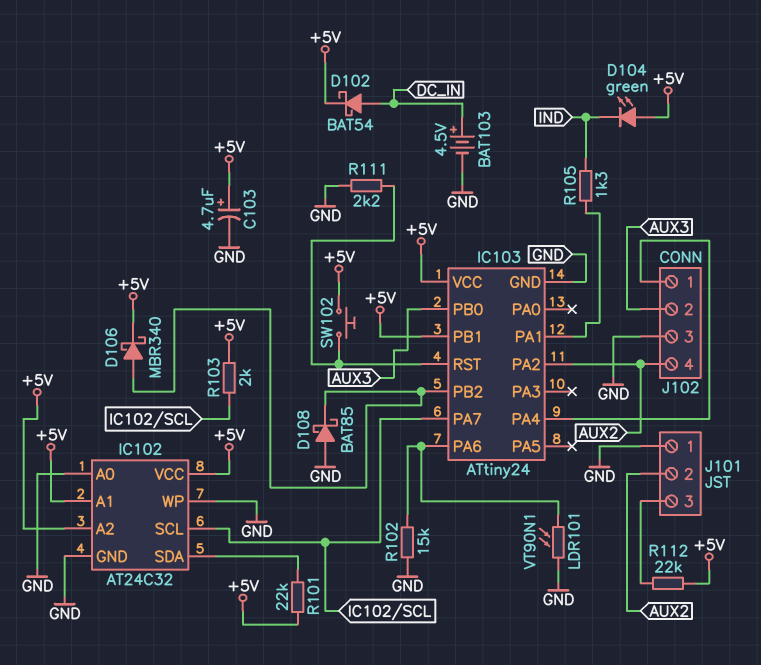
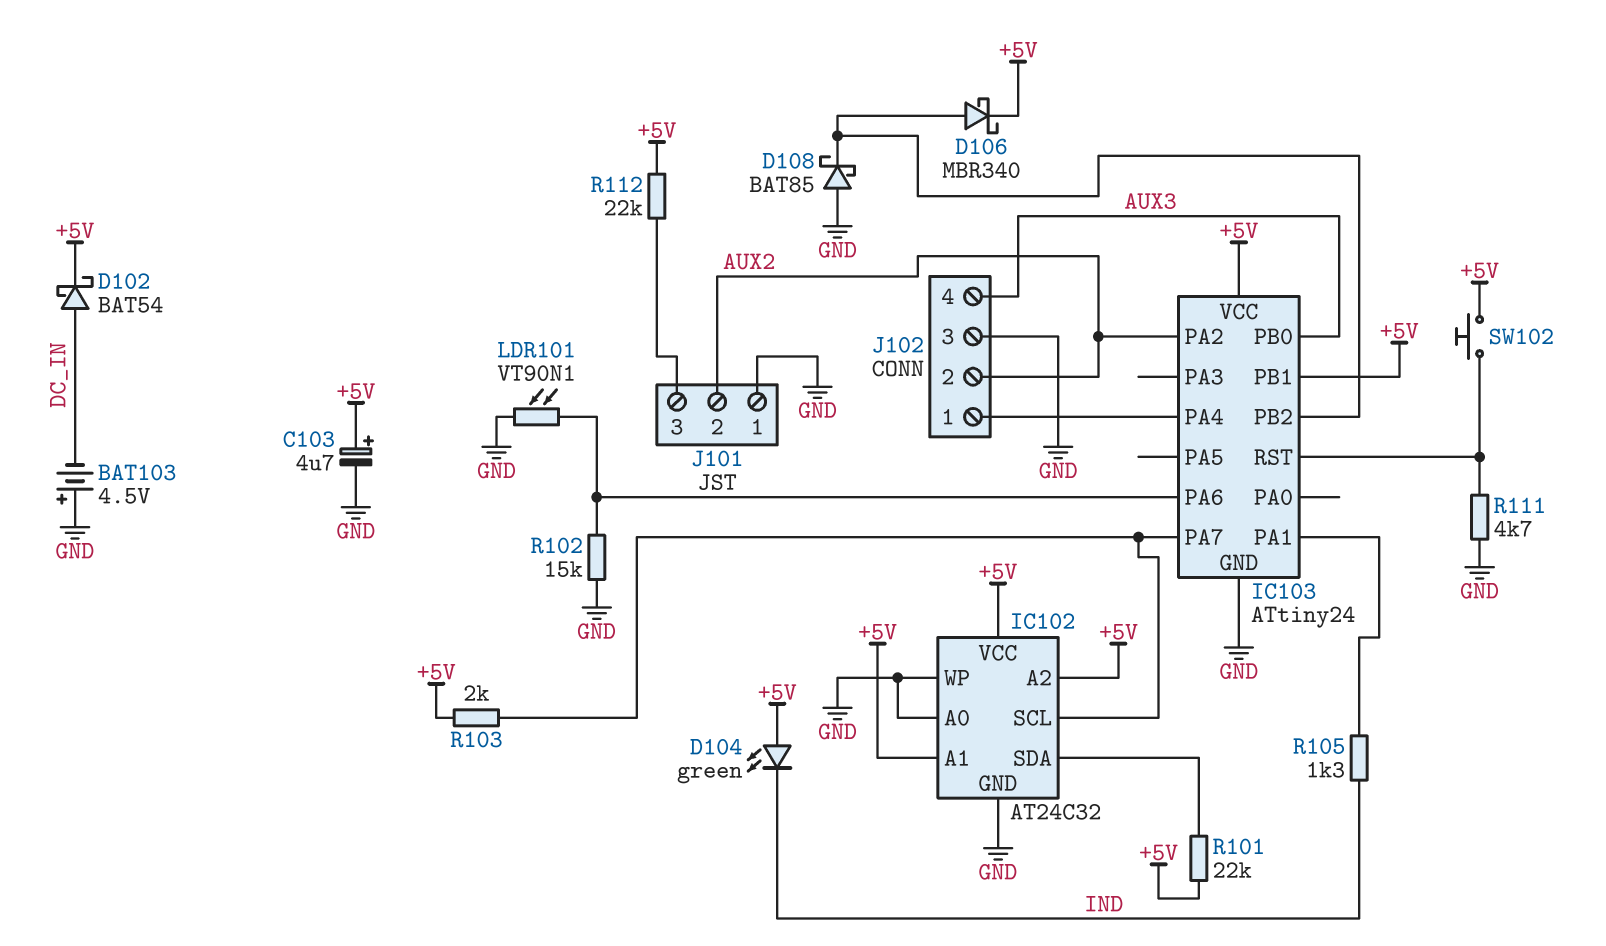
BAT103: 4.5V (plus DC_IN, minus GND) -> 4.5V (plus GND, minus DC_IN)
J102 pin 2: AUX3 -> AUX2
J102 pin 4: AUX2 -> AUX3
R111: 2.2k (GND, IC103/RST) -> 4.7k (GND, IC103/RST)

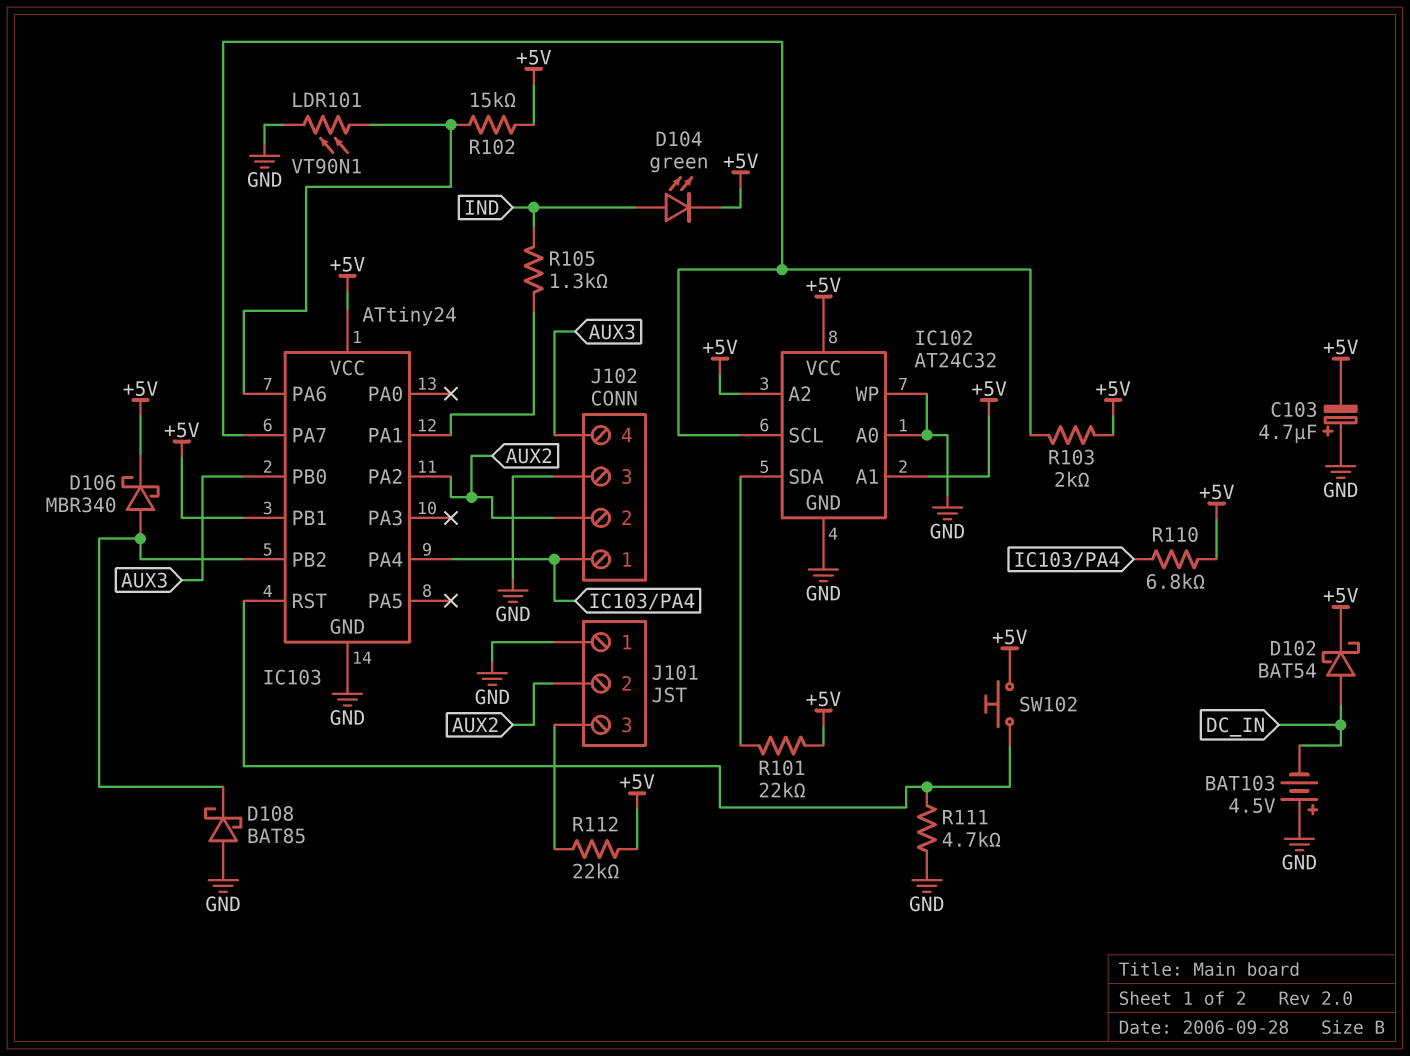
C103: 4.7uF (plus +5V, minus GND) -> 4.7uF (plus GND, minus +5V)
D104: LED green (A +5V, K IND) -> LED green (A IND, K +5V)
R102: 15k (GND, IC103/PA6) -> 15k (+5V, IC103/PA6)
R110: none -> 6.8k (+5V, IC103/PA4)

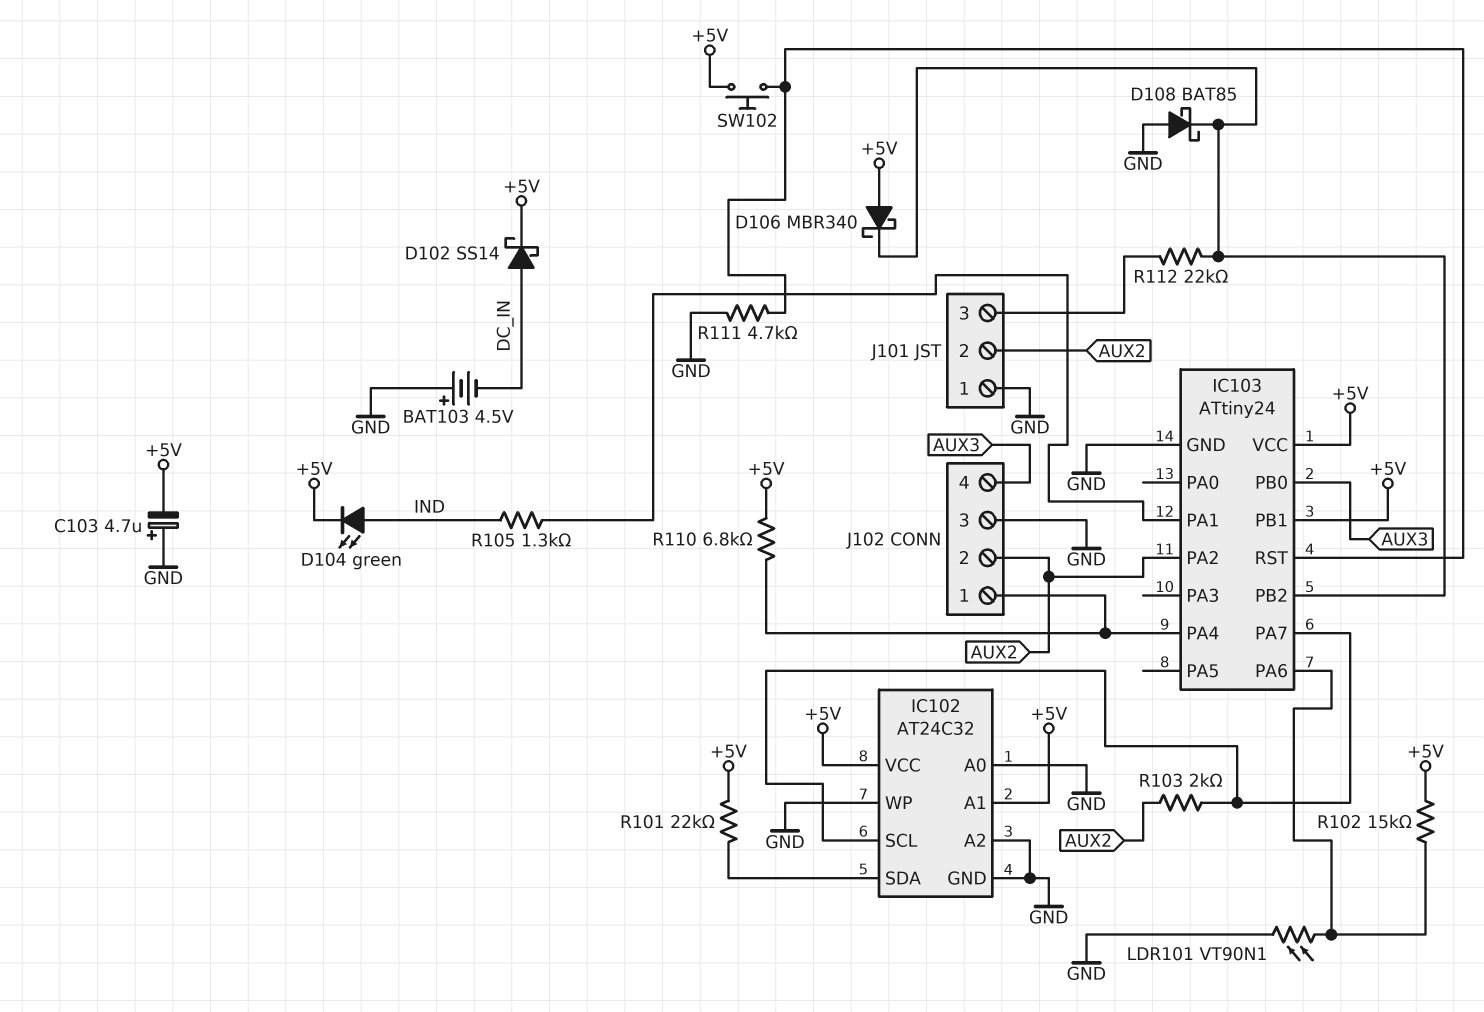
D102: schottky BAT54 (A DC_IN, K +5V) -> schottky SS14 (A DC_IN, K +5V)
D106: schottky MBR340 (A IC103/PB2, K +5V) -> schottky MBR340 (A +5V, K IC103/PB2)
IC102 pin A2: +5V -> GND
R103: 2k (+5V, IC102/SCL) -> 2k (AUX2, IC102/SCL)
R112: 22k (+5V, J101/3) -> 22k (IC103/PB2, J101/3)

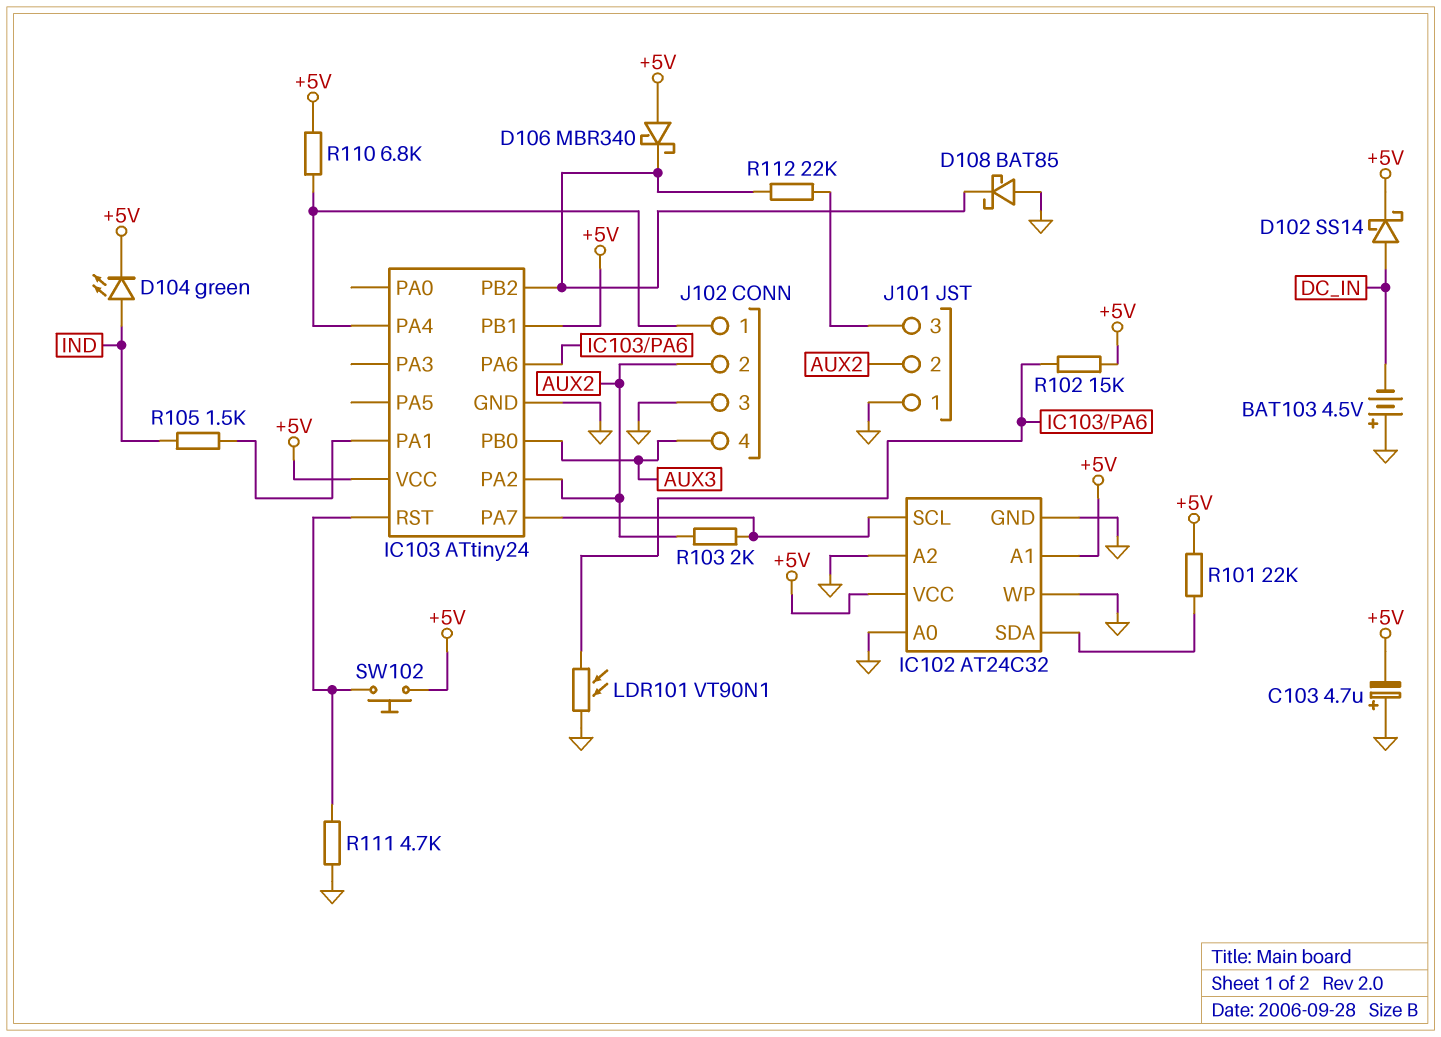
R105: 1.3k (IC103/PA1, IND) -> 1.5k (IC103/PA1, IND)

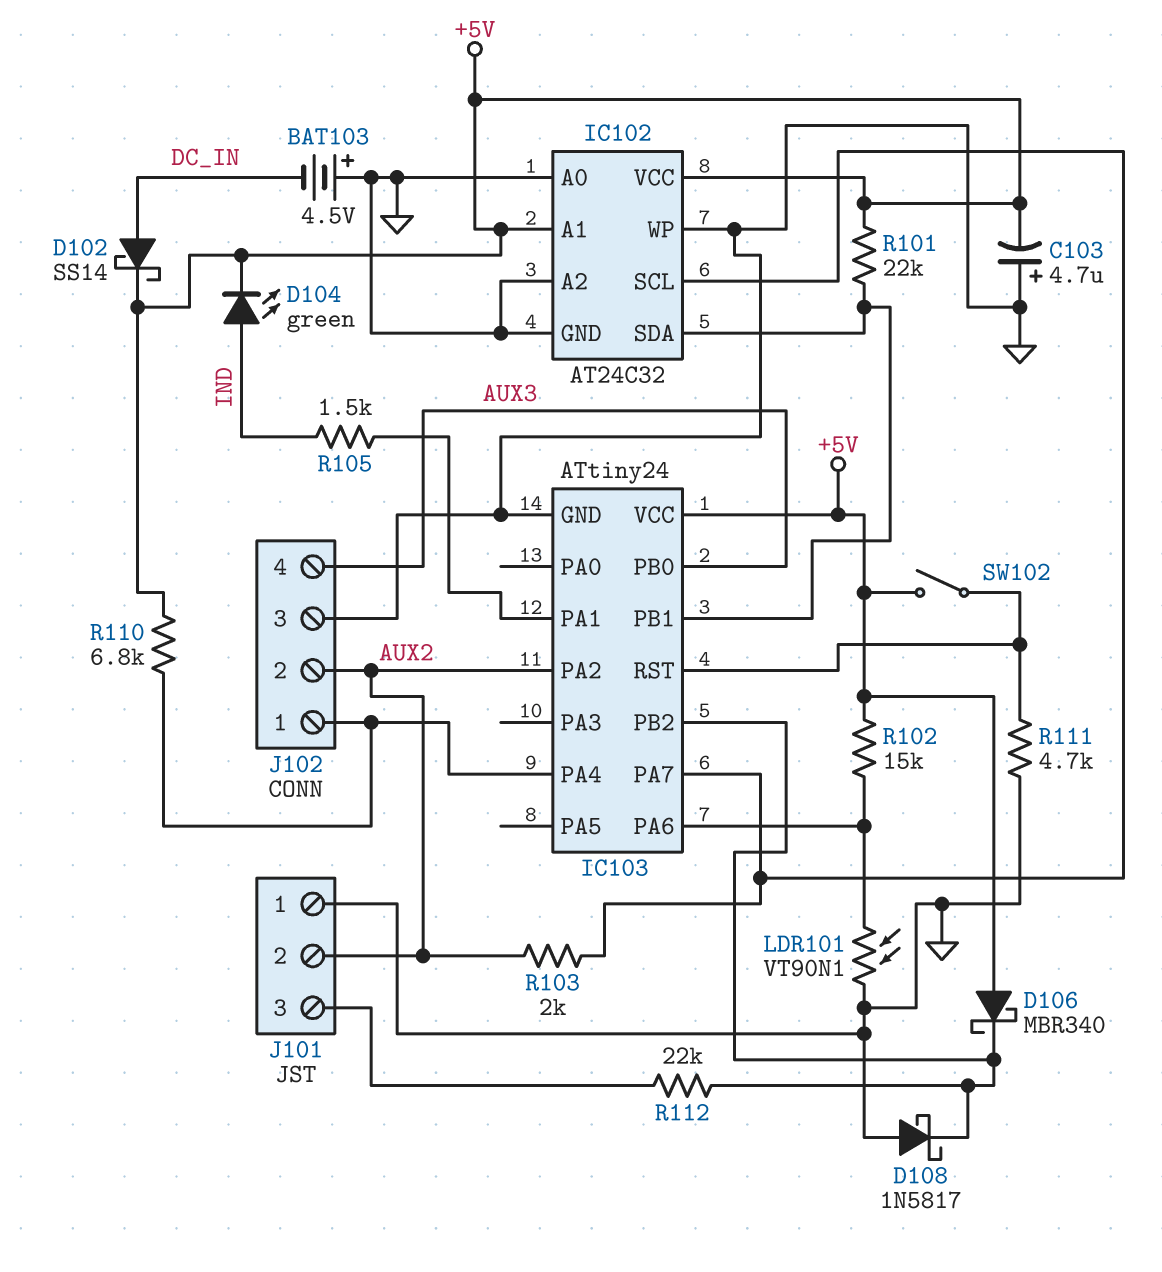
D108: schottky BAT85 (A GND, K IC103/PB2) -> schottky 1N5817 (A GND, K IC103/PB2)
IC103 pin PB1: +5V -> IC102/SDA
SW102: button (+5V, IC103/RST) -> switch (+5V, IC103/RST)

